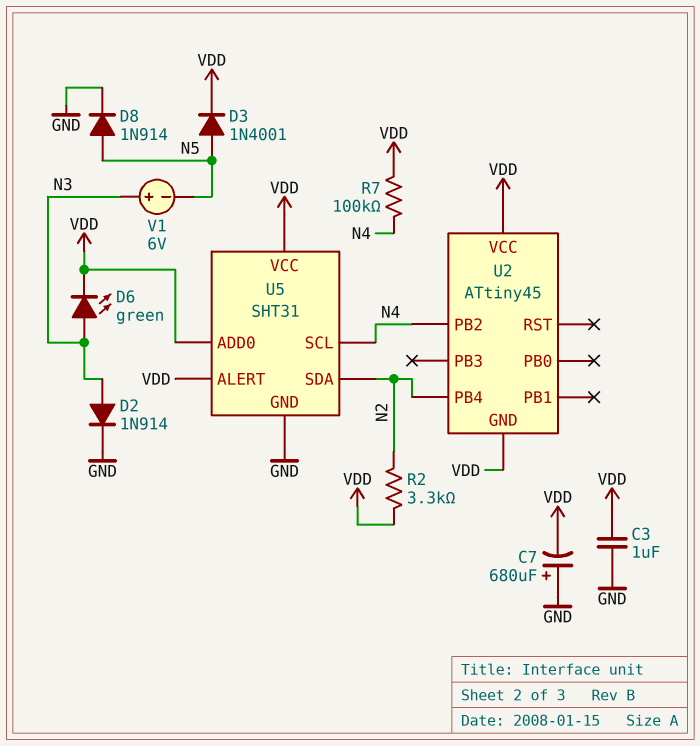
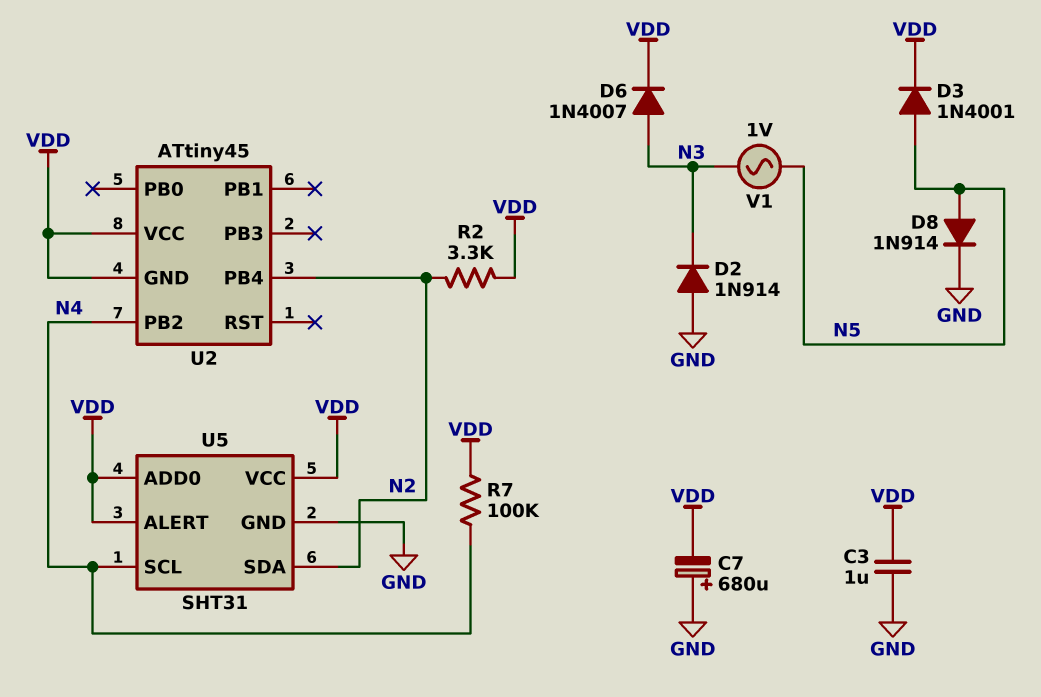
D2: diode 1N914 (A N3, K GND) -> diode 1N914 (A GND, K N3)
D6: LED green (A N3, K VDD) -> diode 1N4007 (A N3, K VDD)
V1: 6V (plus N3, minus N5) -> AC 1V (N3, N5)

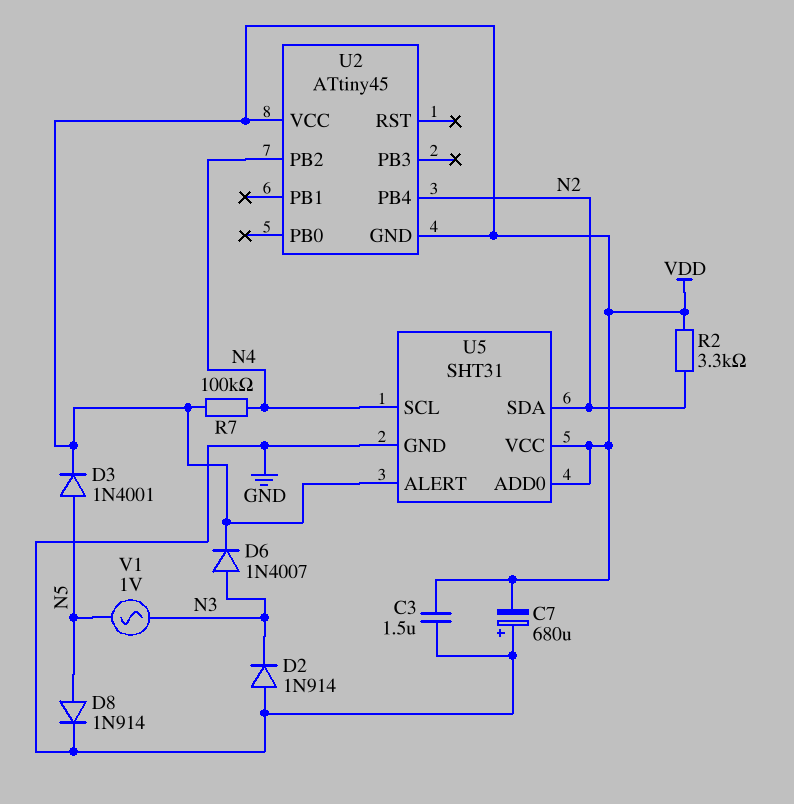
C3: 1uF (GND, VDD) -> 1.5uF (GND, VDD)

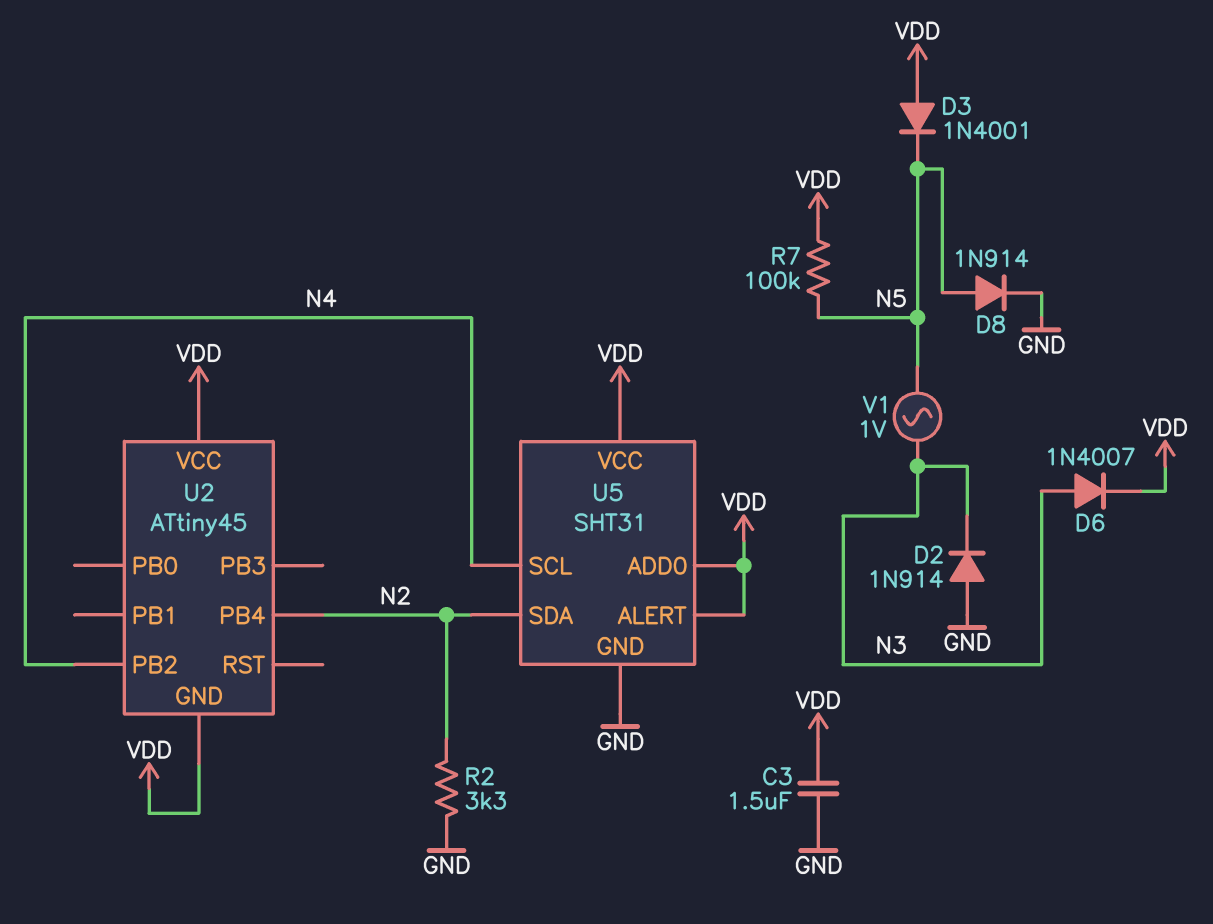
C7: 680uF (plus GND, minus VDD) -> none
D3: diode 1N4001 (A N5, K VDD) -> diode 1N4001 (A VDD, K N5)
R2: 3.3k (N2, VDD) -> 3.3k (GND, N2)
R7: 100k (N4, VDD) -> 100k (N5, VDD)

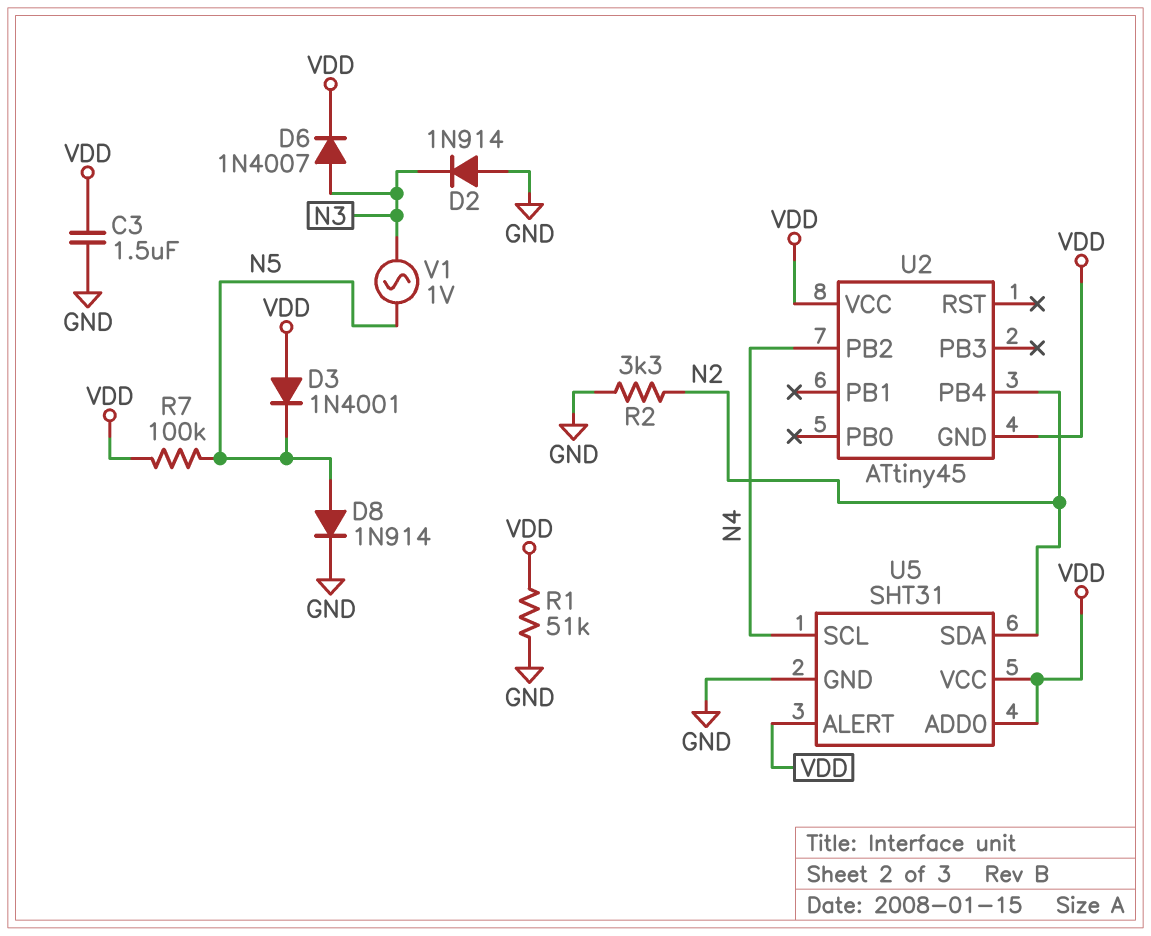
R1: none -> 51k (GND, VDD)

